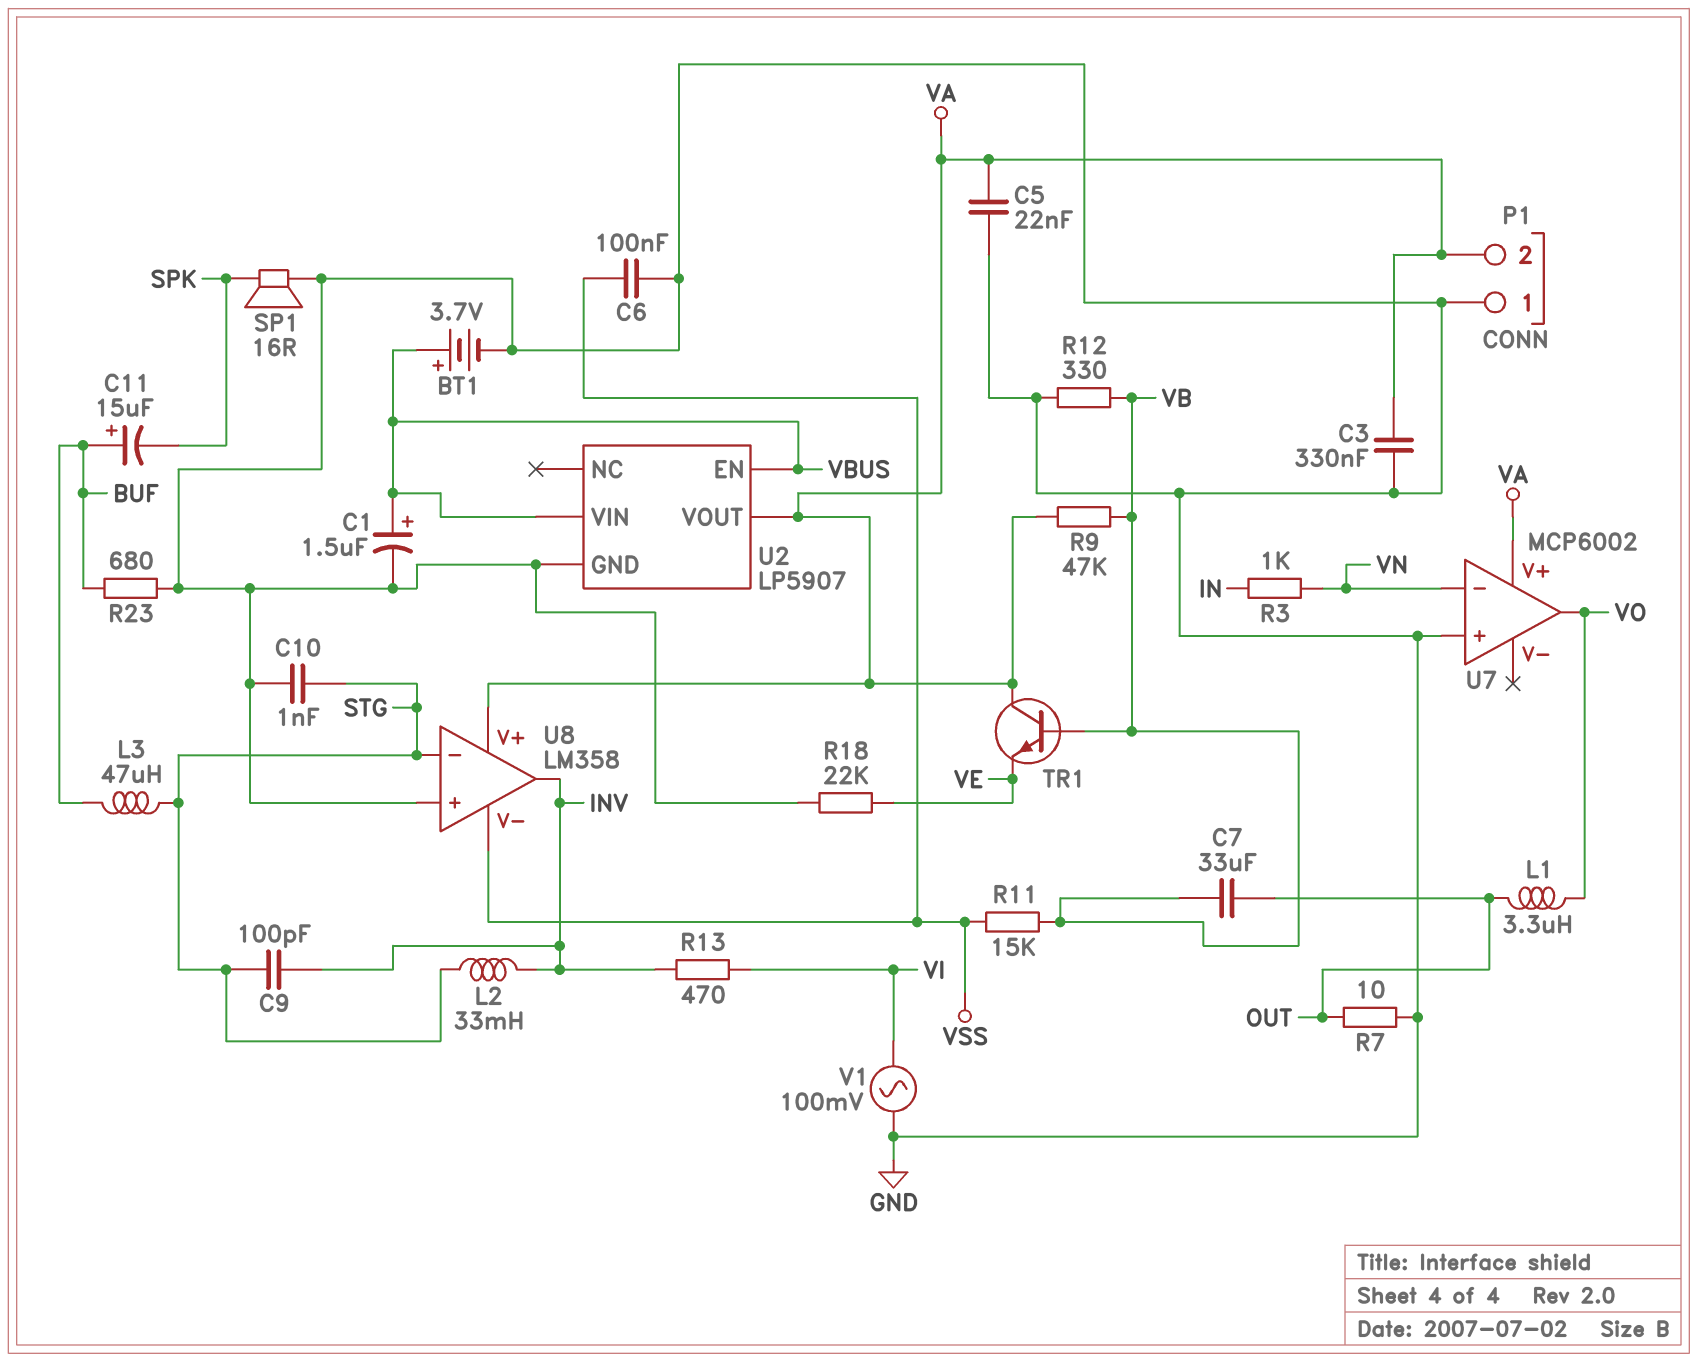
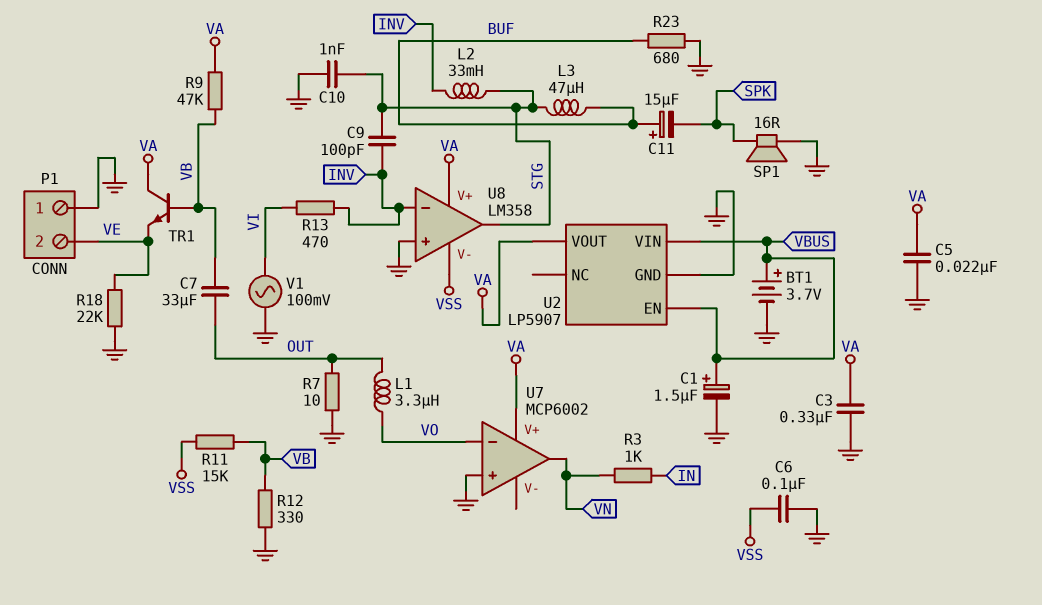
P1 pin 2: VA -> VE
U7 pin in-: VN -> VO
U7 pin out: VO -> VN
U8 pin in-: STG -> INV
U8 pin out: INV -> STG

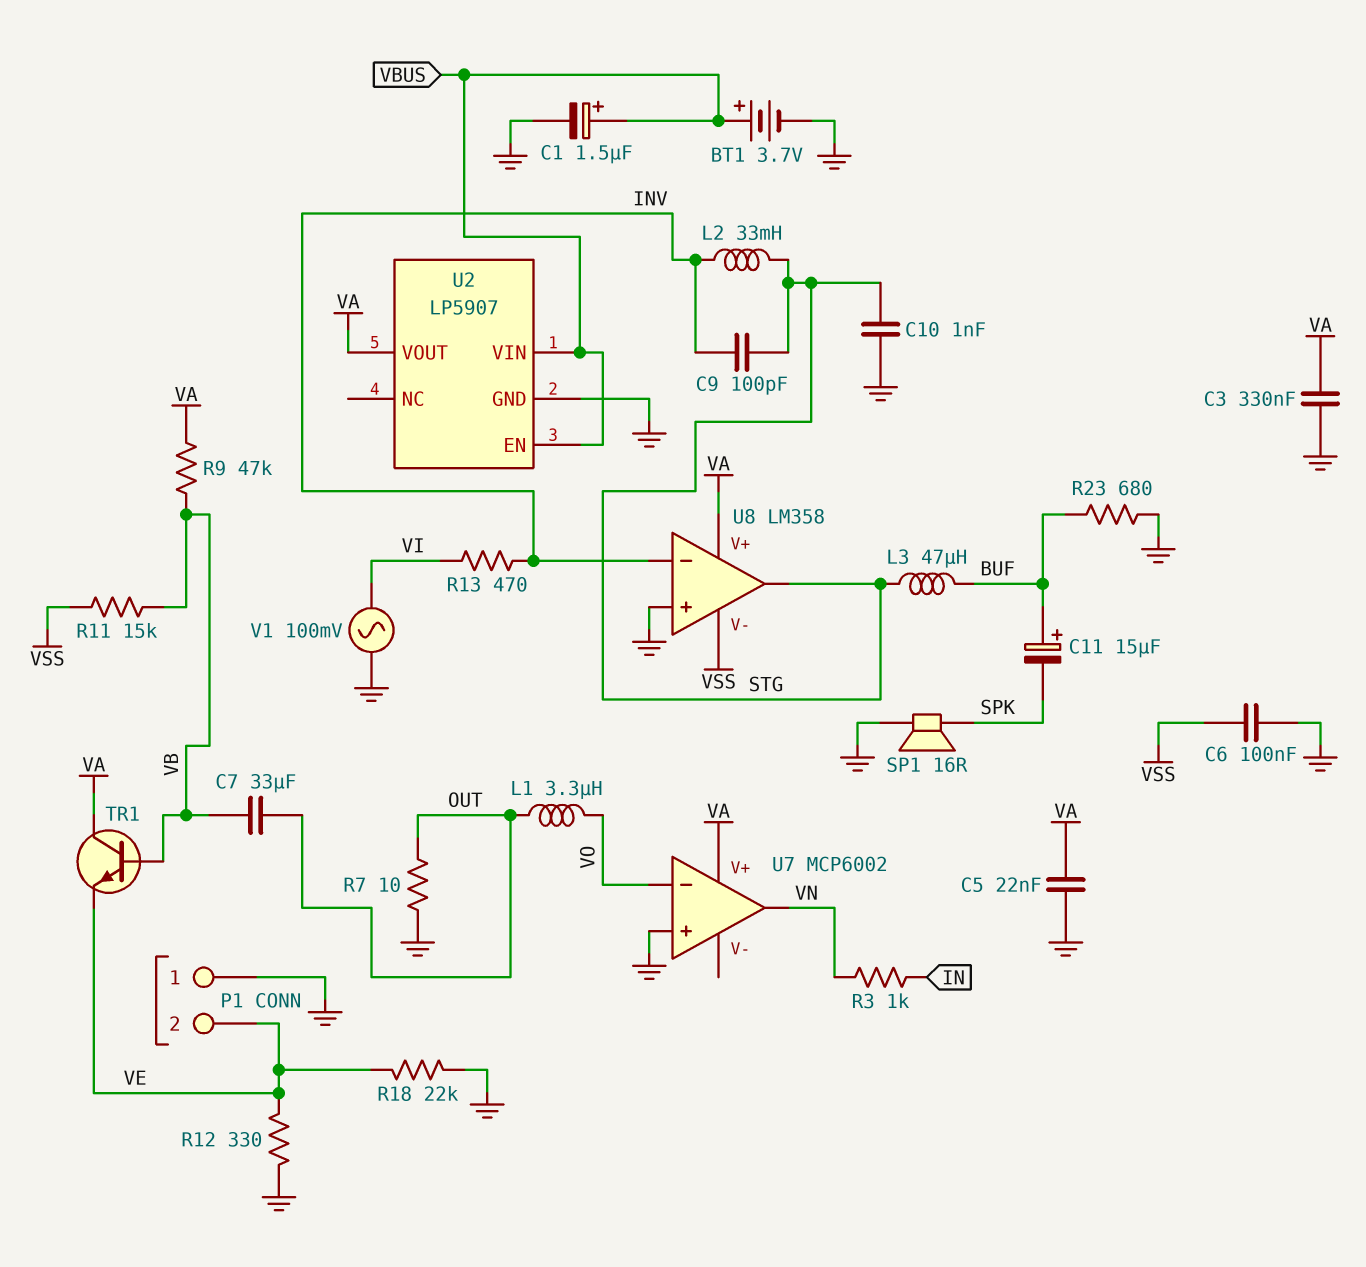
R12: 330 (GND, VB) -> 330 (GND, VE)

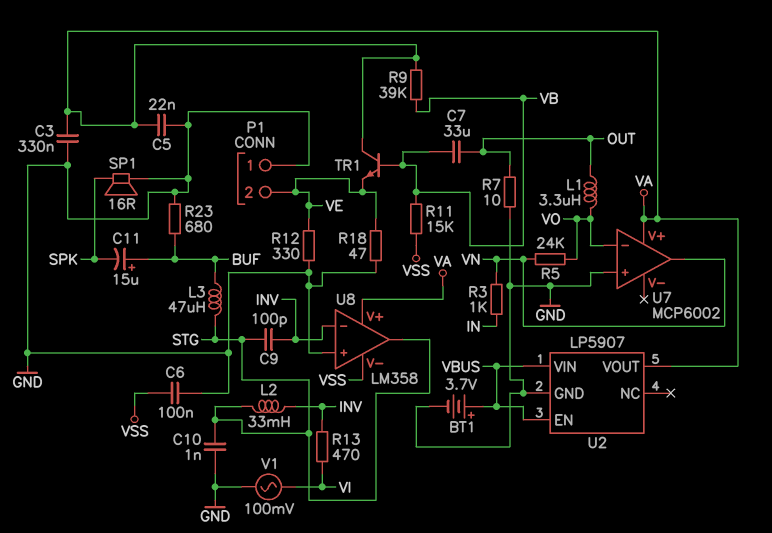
C1: 1.5uF (plus VBUS, minus GND) -> none
R5: none -> 24k (VN, VO)
R9: 47k (VA, VB) -> 39k (VA, VB)
R18: 22k (GND, VE) -> 47 (GND, VE)

